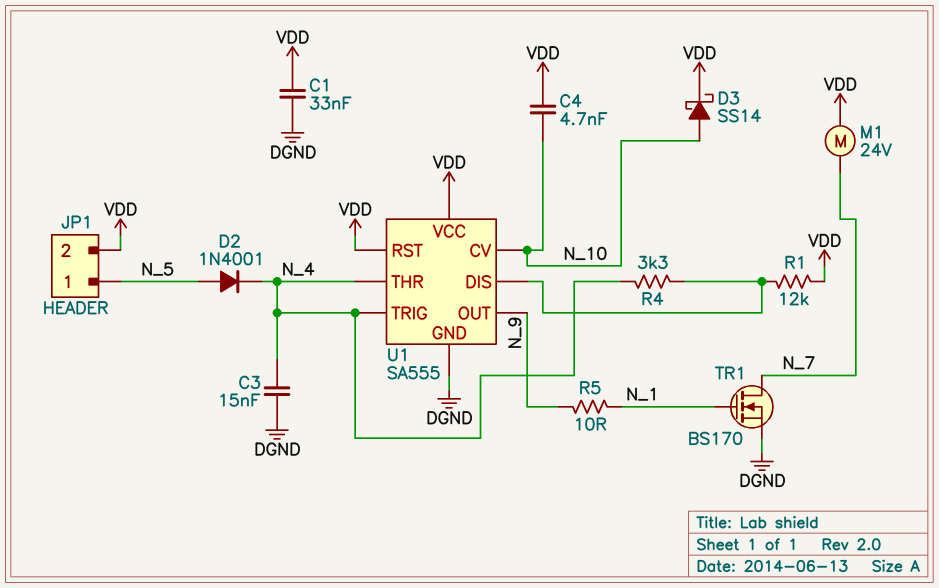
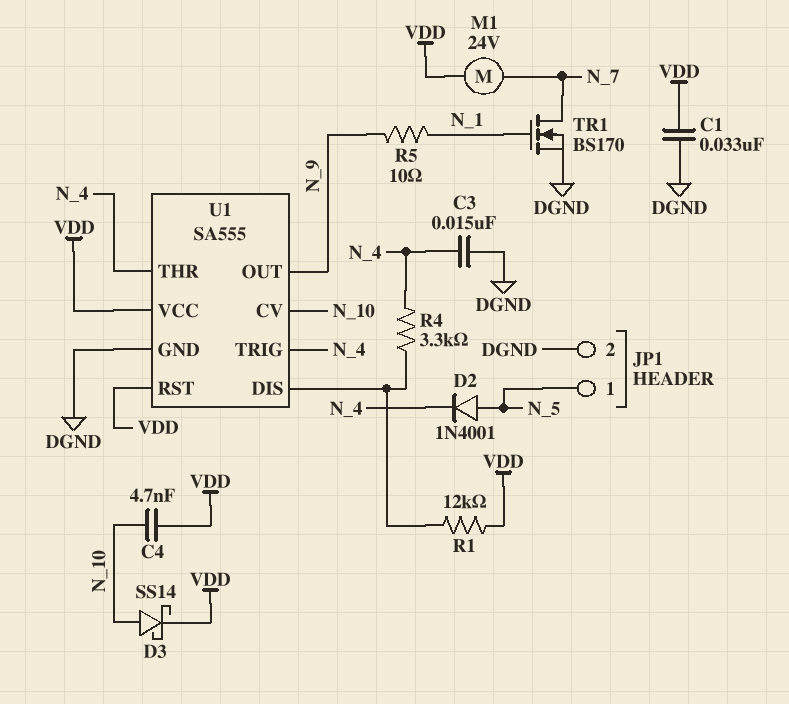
JP1 pin 2: VDD -> DGND

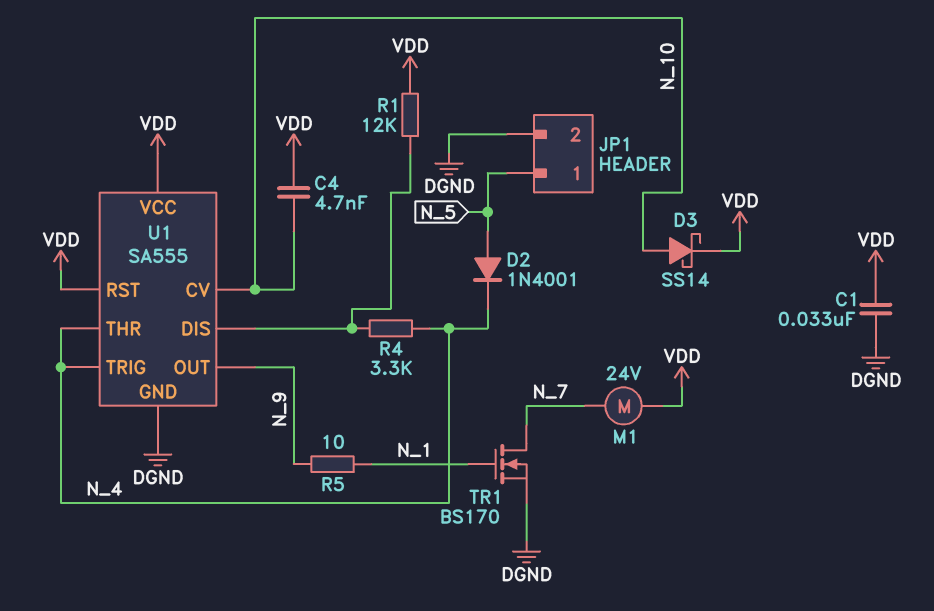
C3: 15nF (DGND, N_4) -> none

